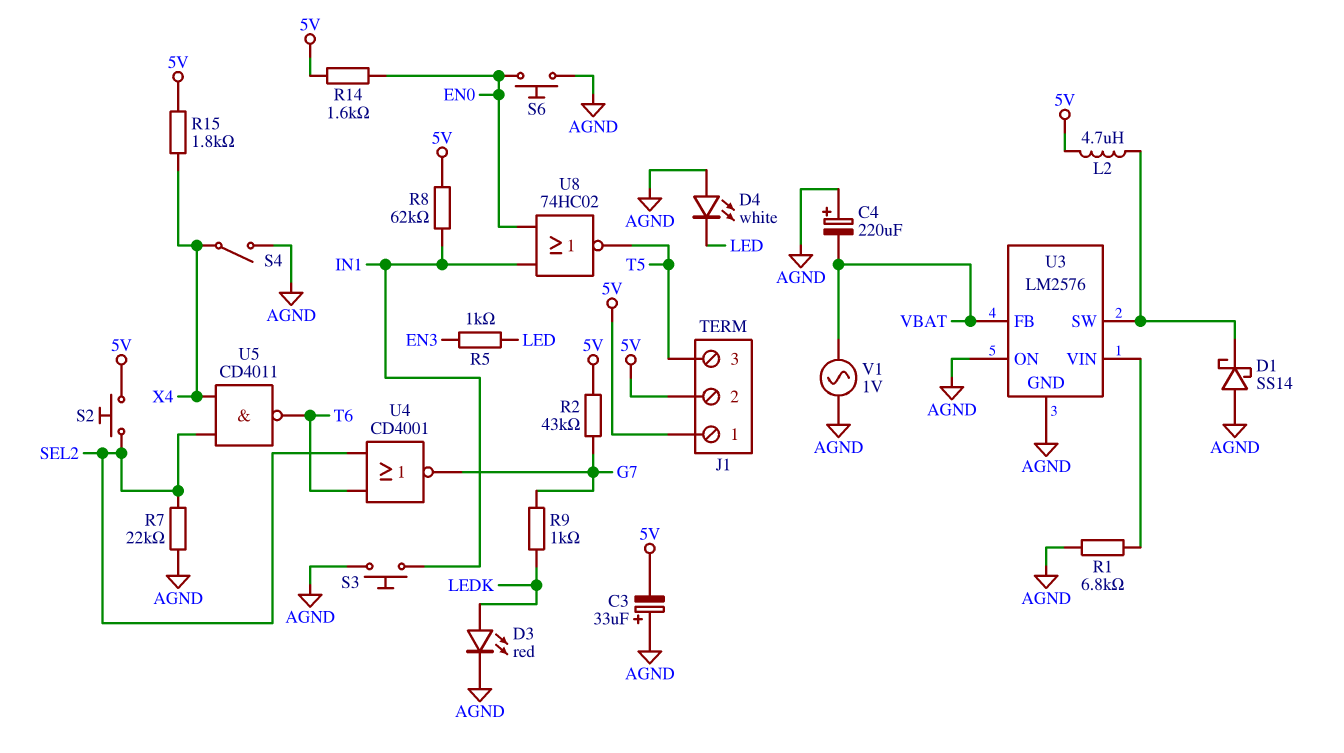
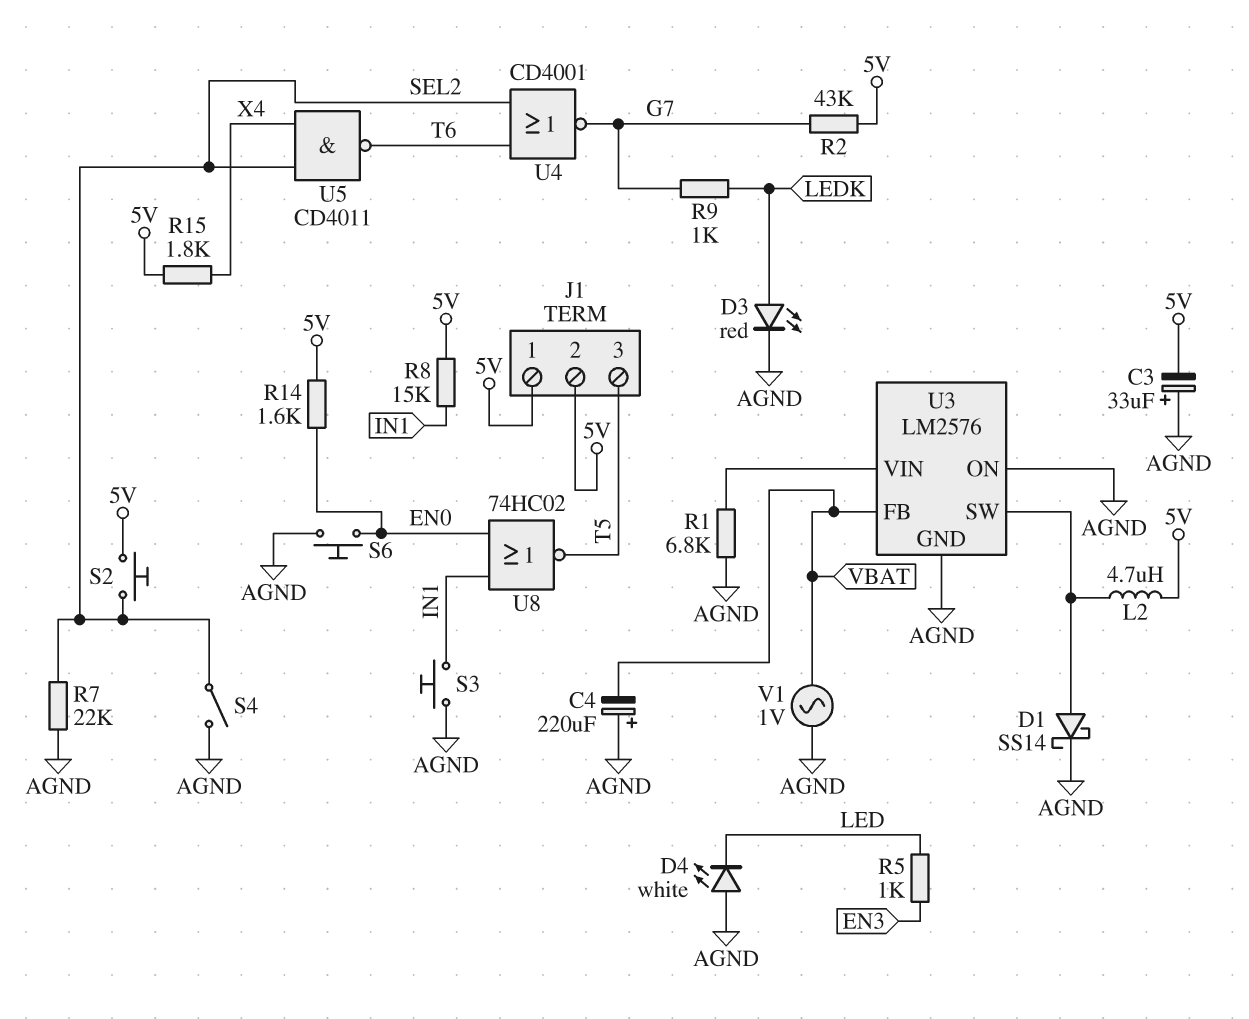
D1: schottky SS14 (A AGND, K U3/SW) -> schottky SS14 (A U3/SW, K AGND)
R8: 62k (5V, IN1) -> 15k (5V, IN1)
S4: switch (AGND, X4) -> switch (AGND, SEL2)

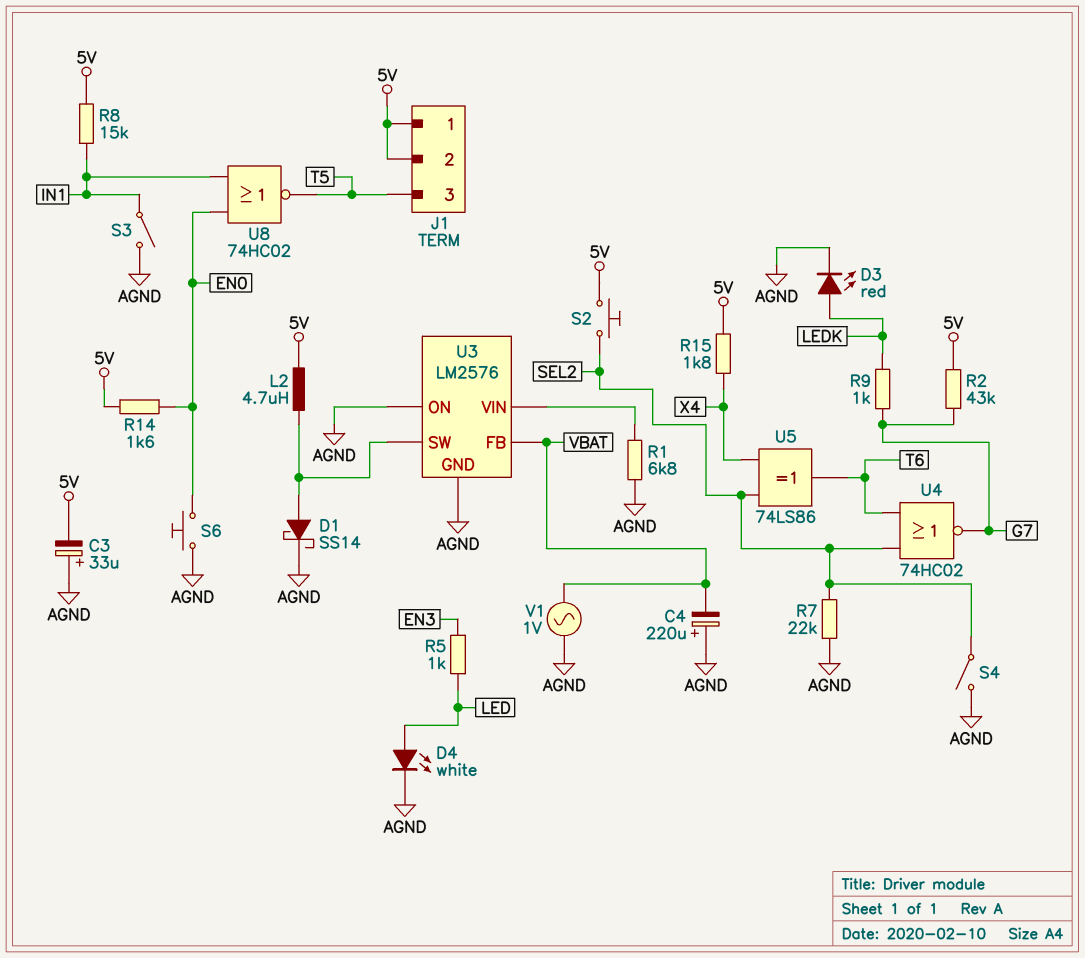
D4: LED white (A AGND, K LED) -> LED white (A LED, K AGND)
S3: button (AGND, IN1) -> switch (AGND, IN1)
U4: NOR CD4001 (in SEL2, in T6, out G7) -> NOR 74HC02 (in SEL2, in T6, out G7)
U5: NAND CD4011 (in SEL2, in X4, out T6) -> XOR 74LS86 (in SEL2, in X4, out T6)

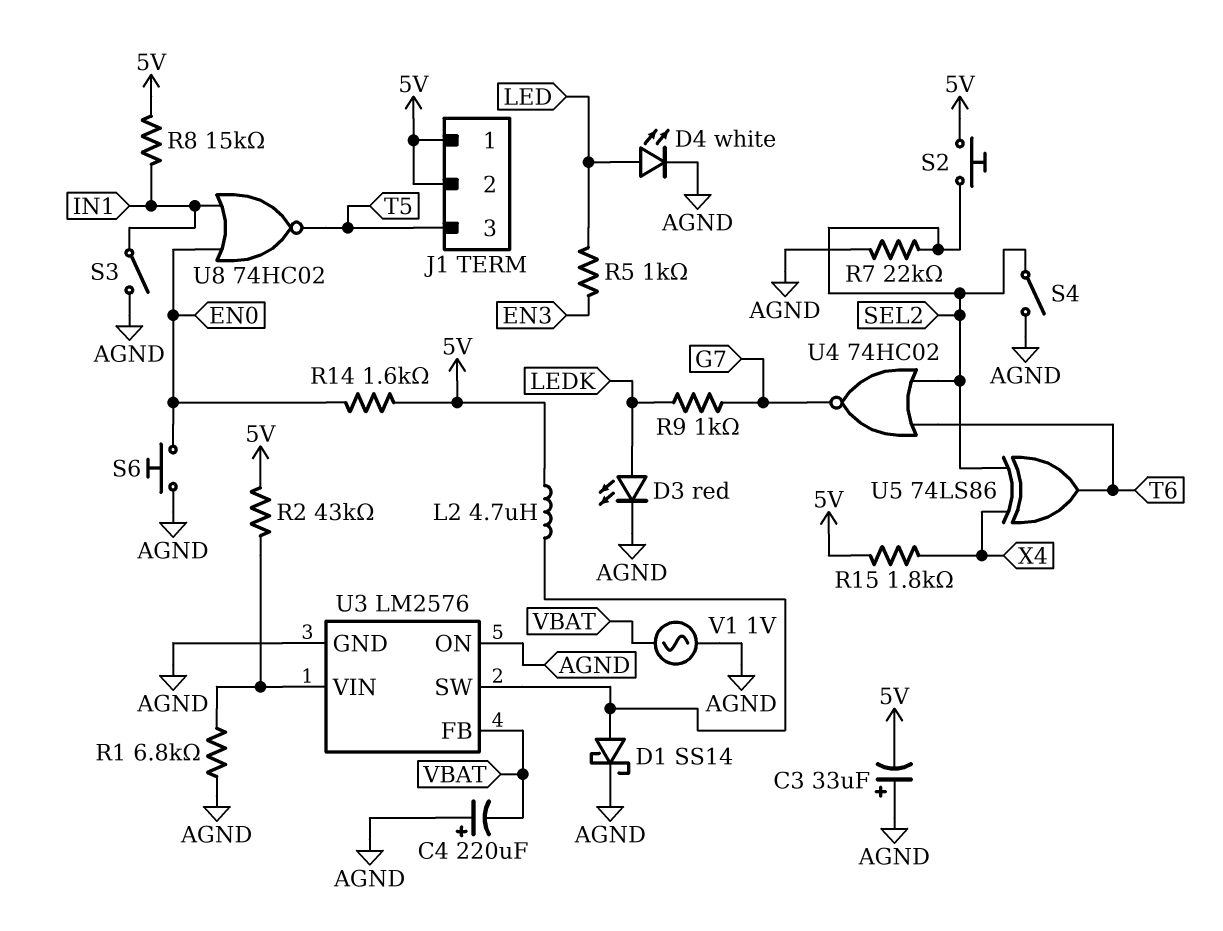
R2: 43k (5V, G7) -> 43k (5V, U3/VIN)

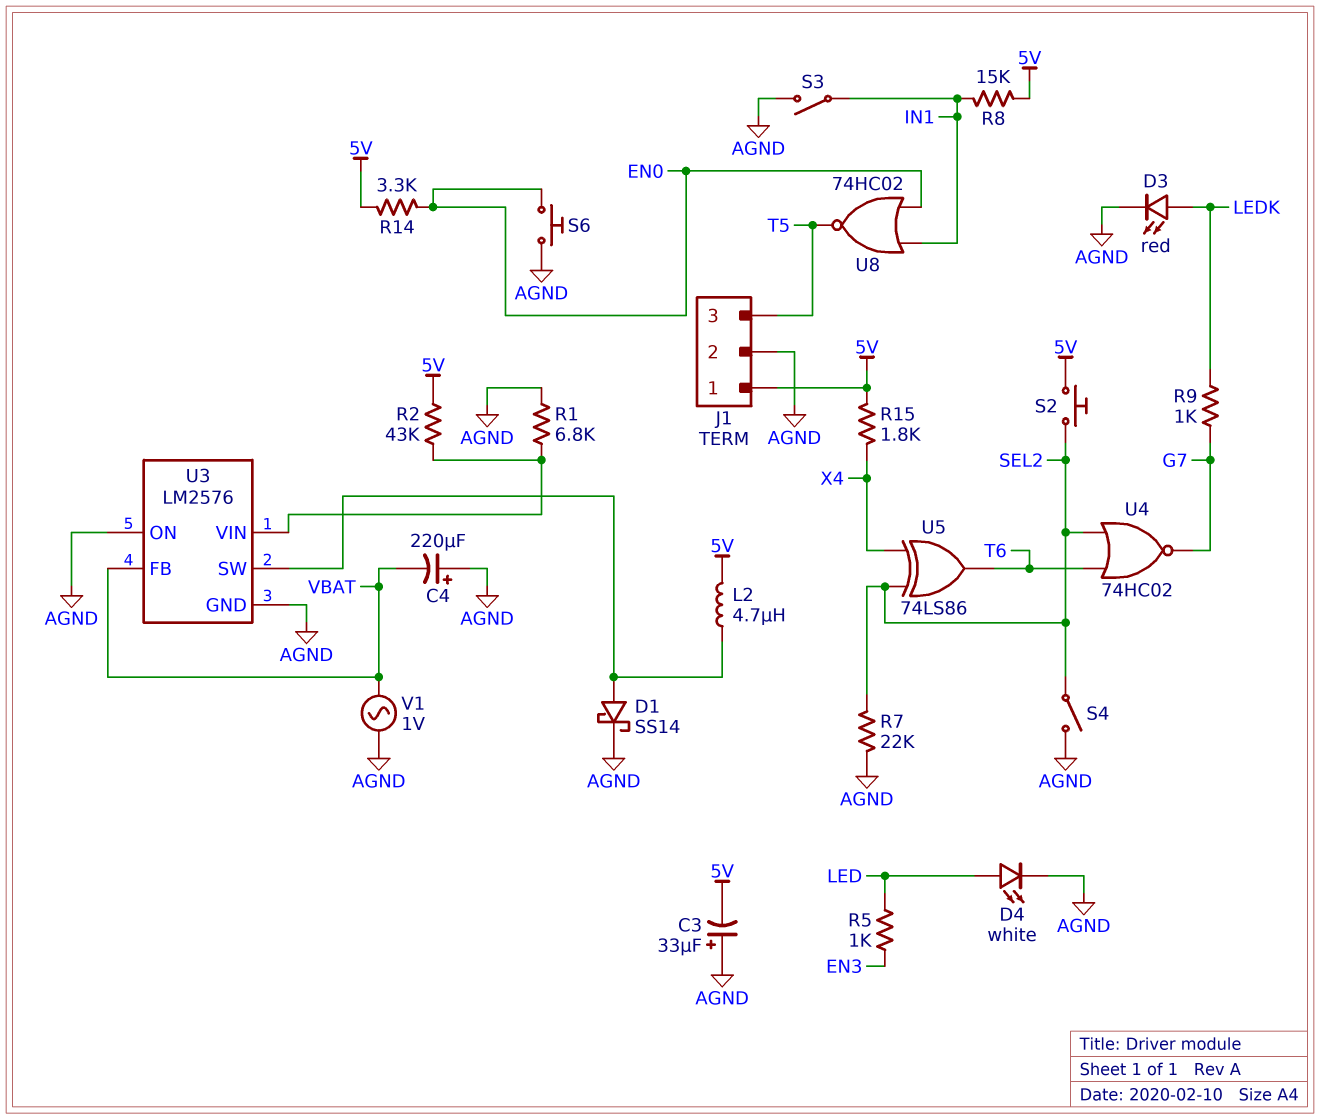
J1 pin 2: 5V -> AGND
R14: 1.6k (5V, EN0) -> 3.3k (5V, EN0)

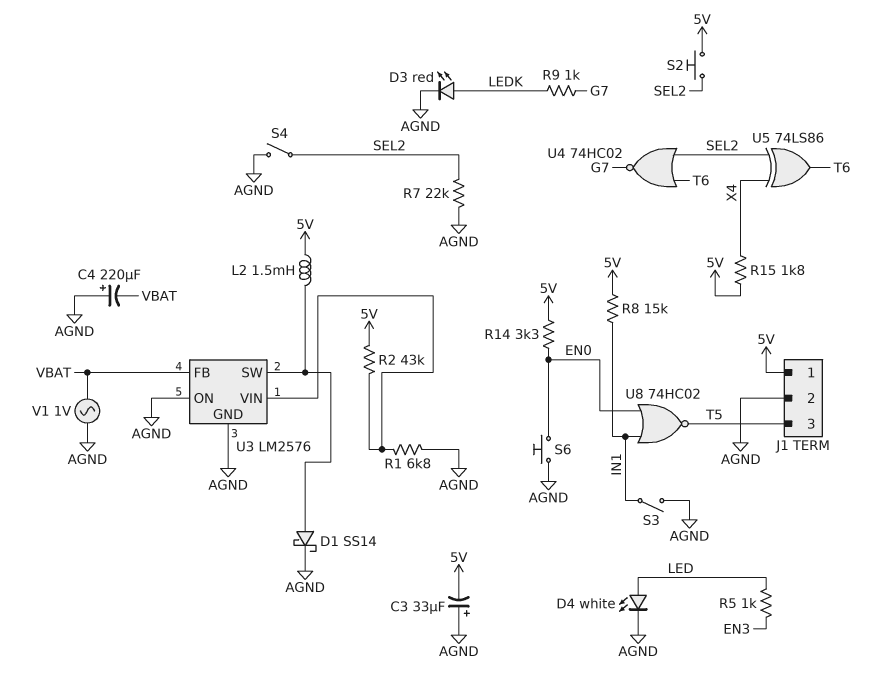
L2: 4.7uH (5V, U3/SW) -> 1.5mH (5V, U3/SW)

